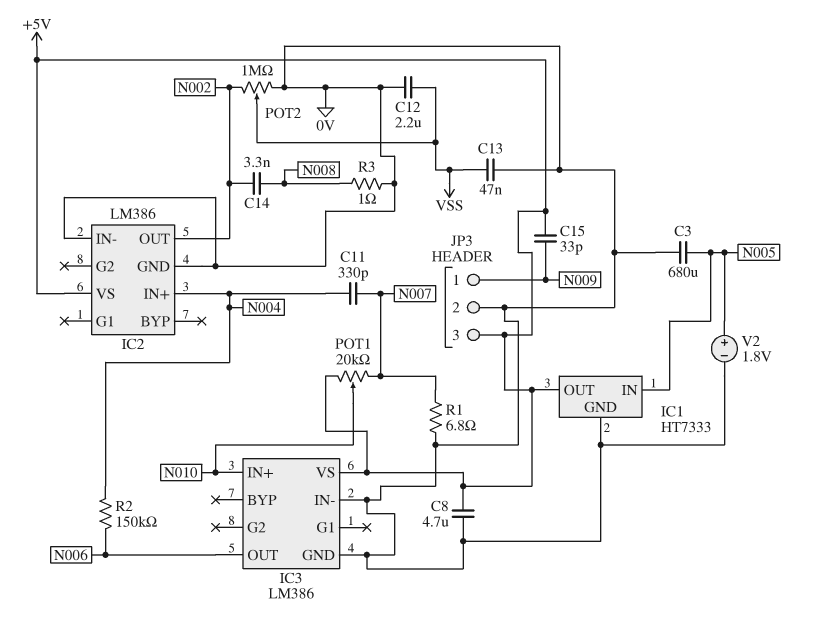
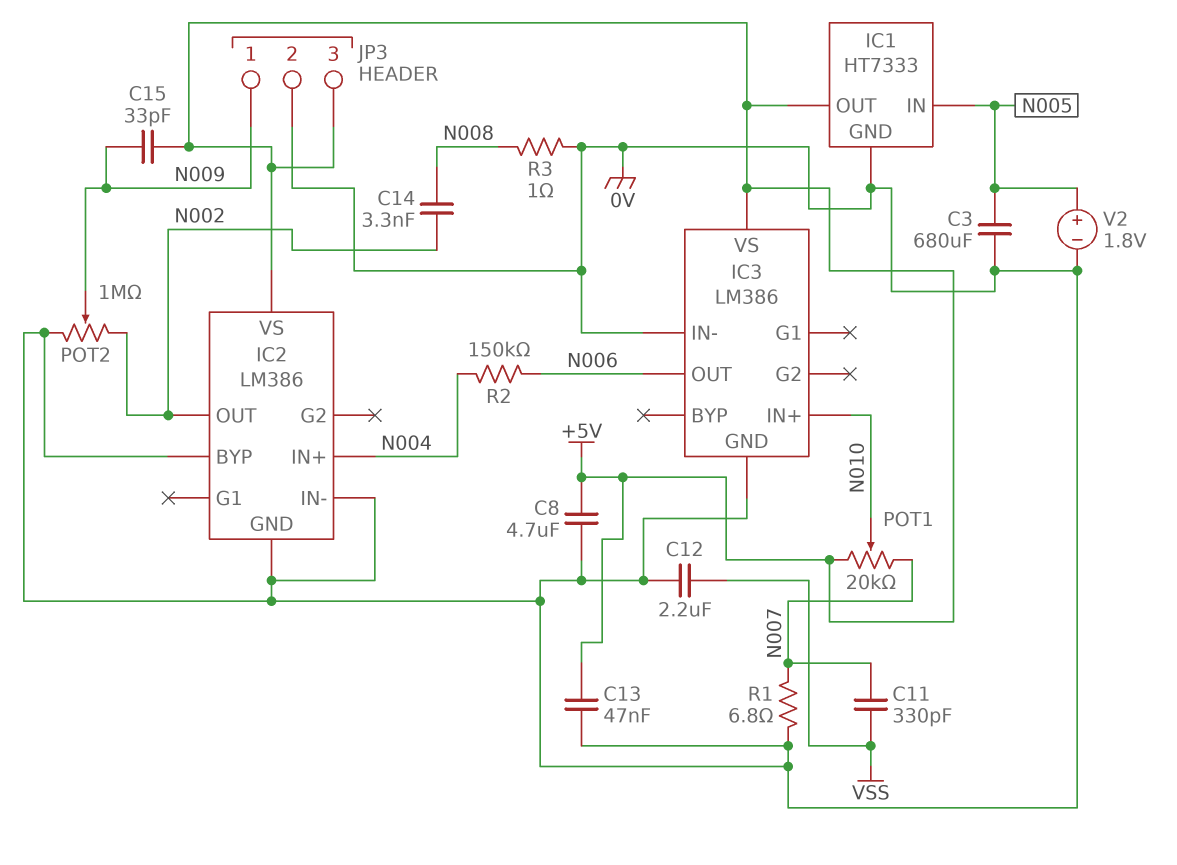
C11: 330pF (N004, N007) -> 330pF (N007, VSS)
C13: 47nF (0V, VSS) -> 47nF (+5V, 0V)
IC2 pin BYP: none -> 0V
POT2: 1M (0V, N002, wiper VSS) -> 1M (0V, N002, wiper N009)

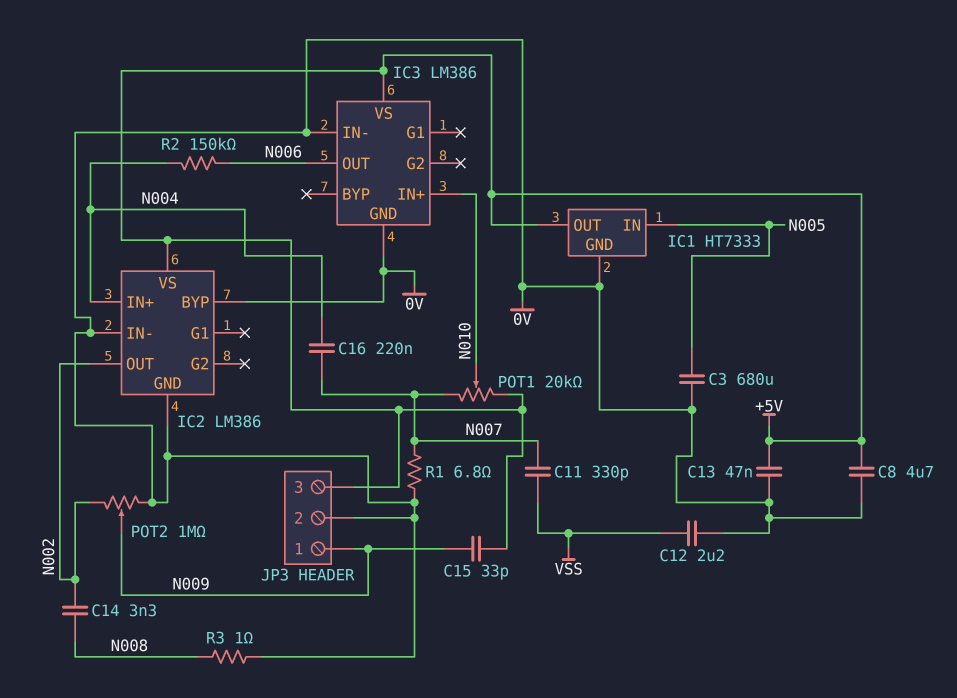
C16: none -> 220nF (N004, N007)
V2: 1.8V (plus N005, minus 0V) -> none

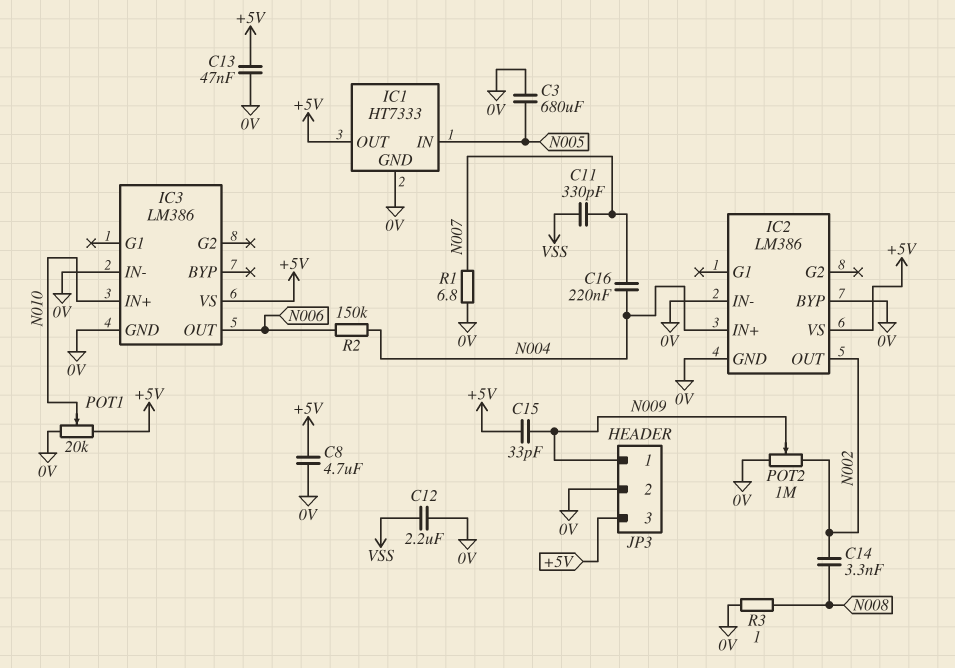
POT1: 20k (+5V, N007, wiper N010) -> 20k (+5V, 0V, wiper N010)

